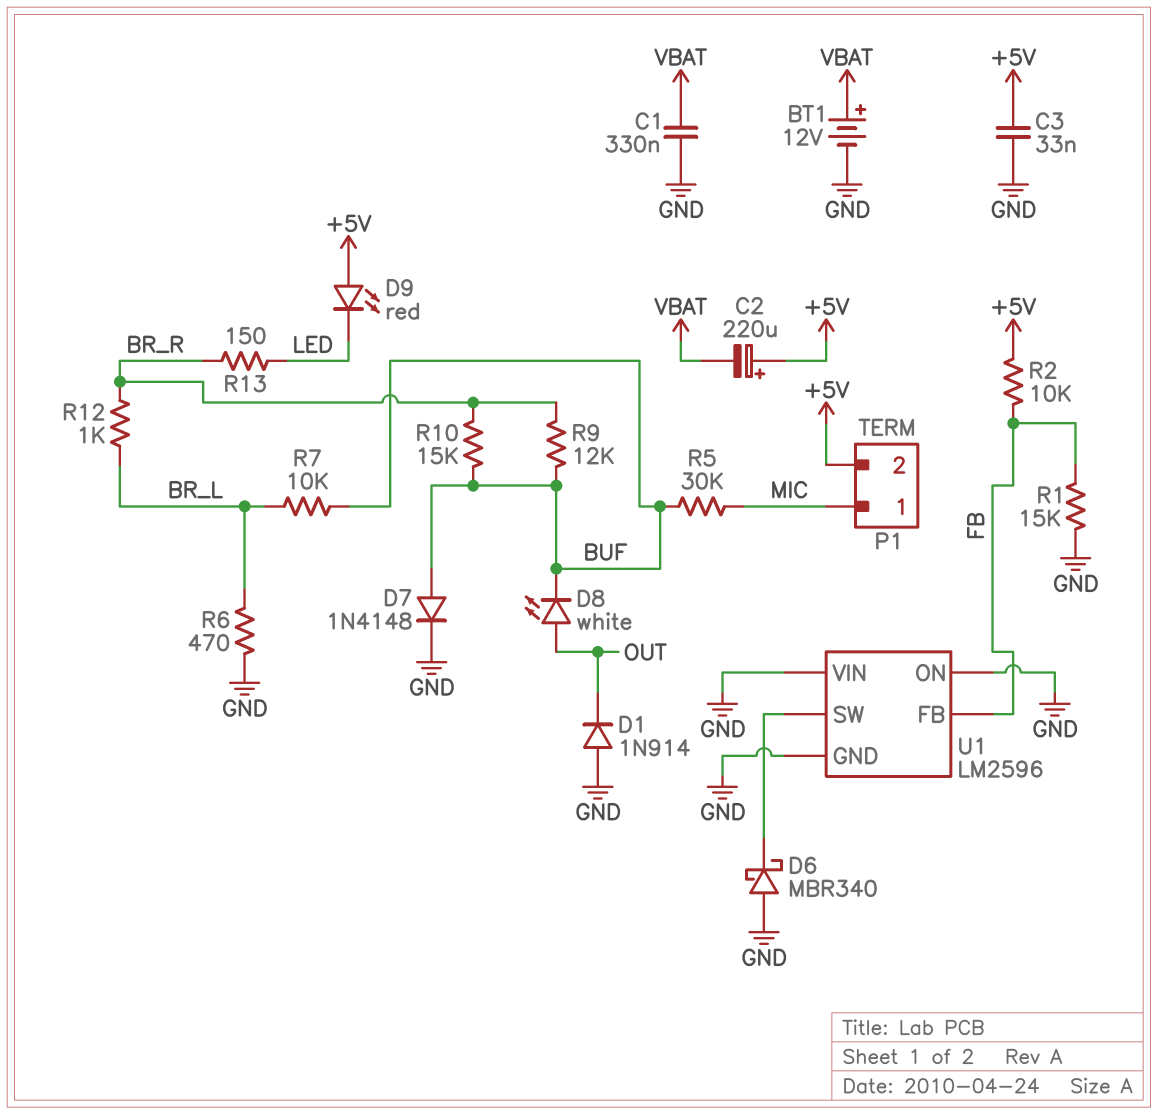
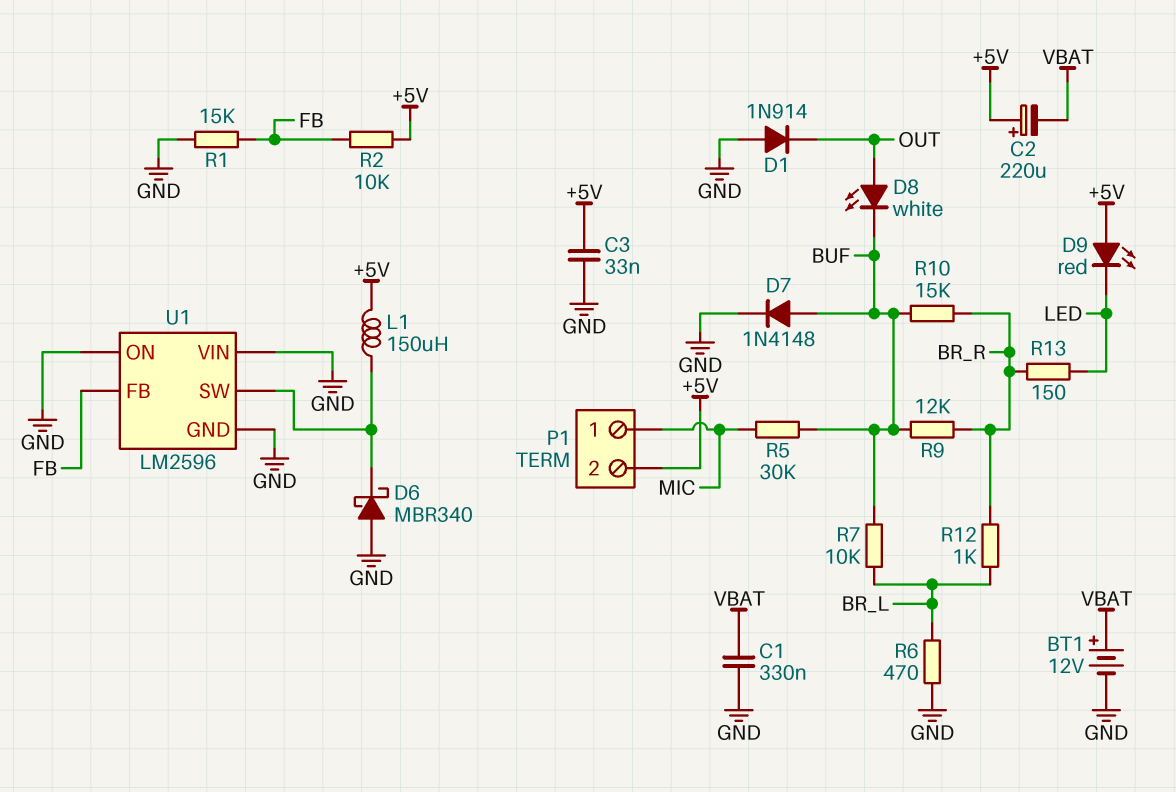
L1: none -> 150uH (+5V, U1/SW)

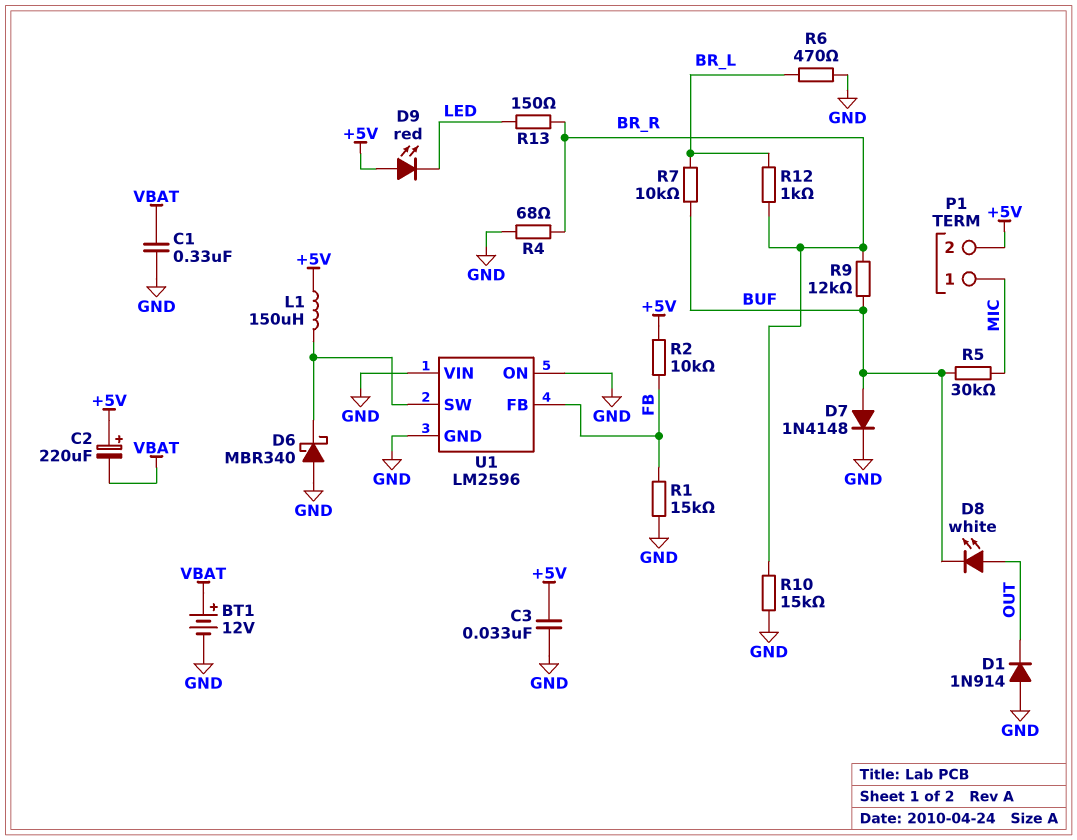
R4: none -> 68 (BR_R, GND)
R10: 15k (BR_R, BUF) -> 15k (BR_R, GND)

